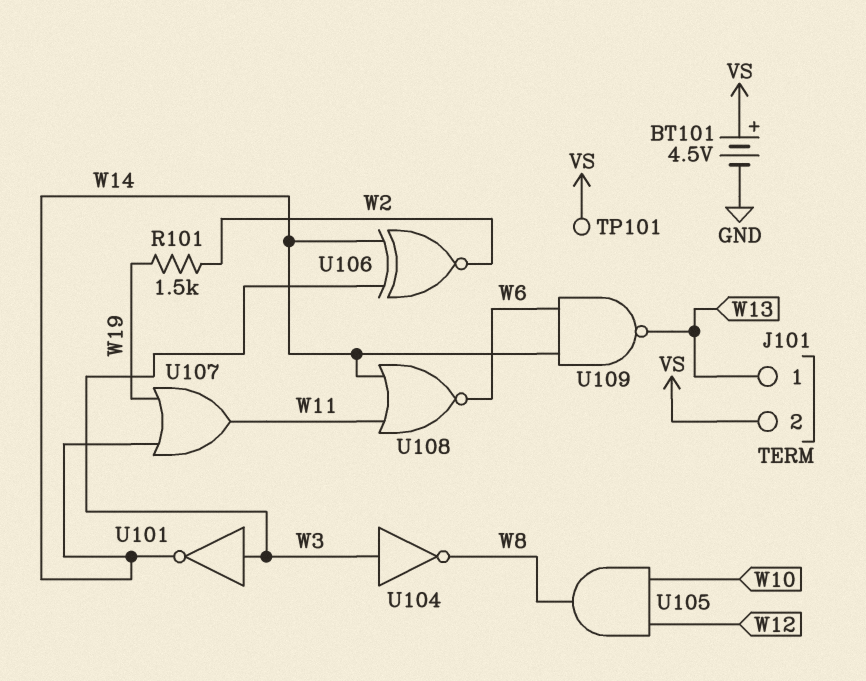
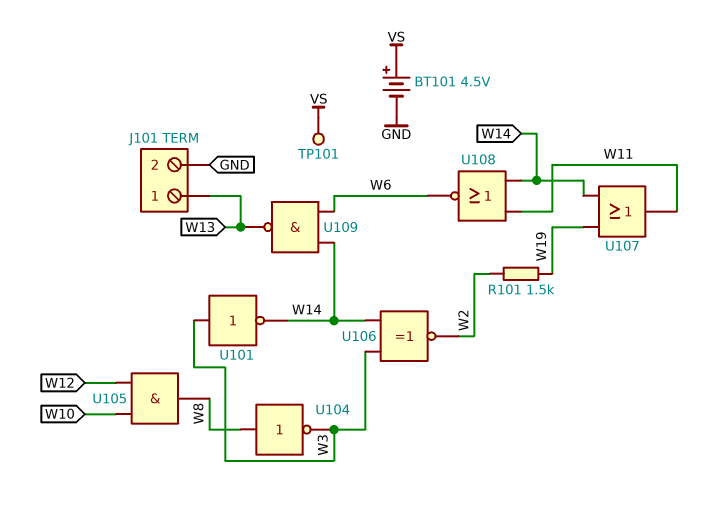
J101 pin 2: VS -> GND
U104: NOT (in W3, out W8) -> NOT (in W8, out W3)

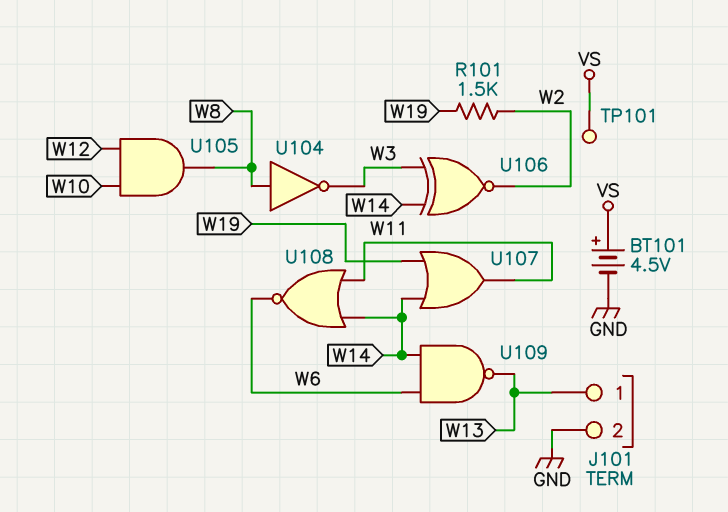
U101: NOT (in W3, out W14) -> none

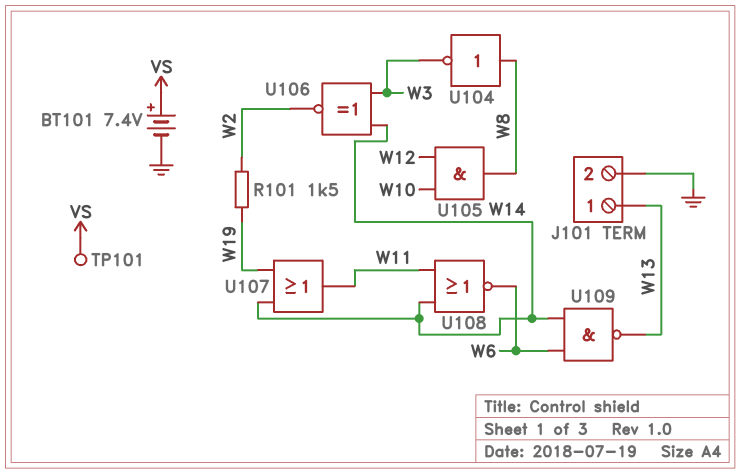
BT101: 4.5V (plus VS, minus GND) -> 7.4V (plus VS, minus GND)

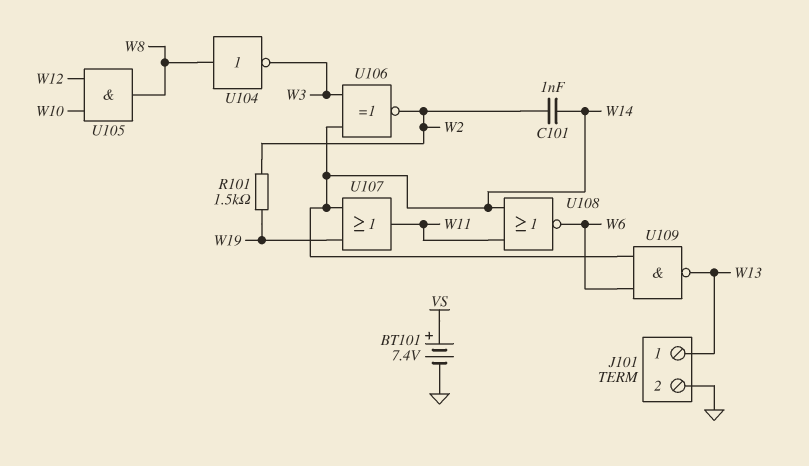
C101: none -> 1nF (W2, W14)
TP101: test point (VS) -> none

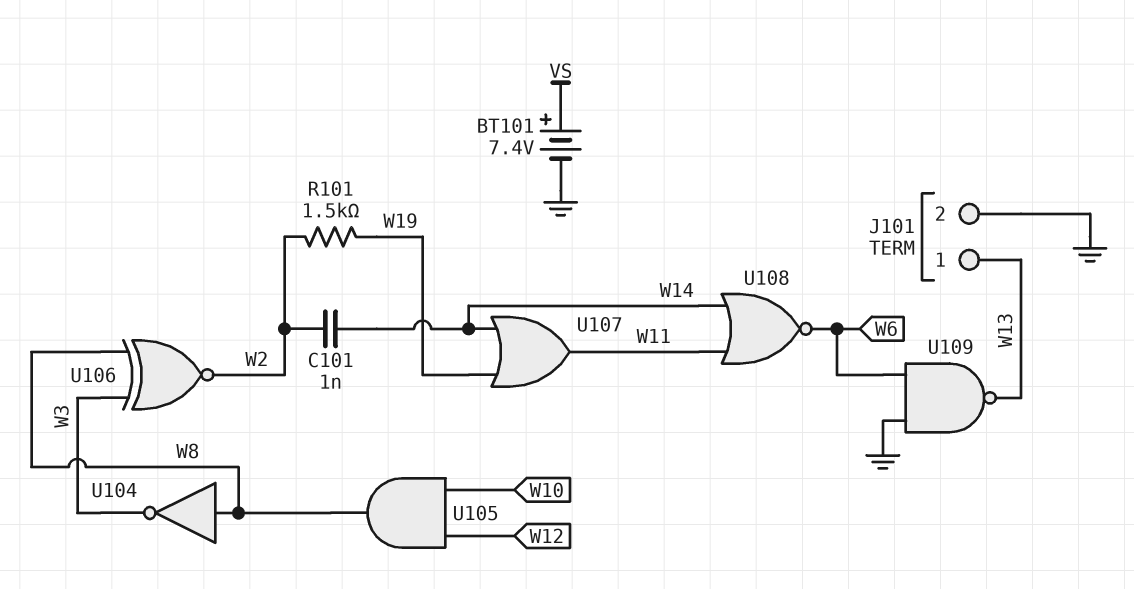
U106: XNOR (in W3, in W14, out W2) -> XNOR (in W3, in W8, out W2)
U109: NAND (in W6, in W14, out W13) -> NAND (in GND, in W6, out W13)

